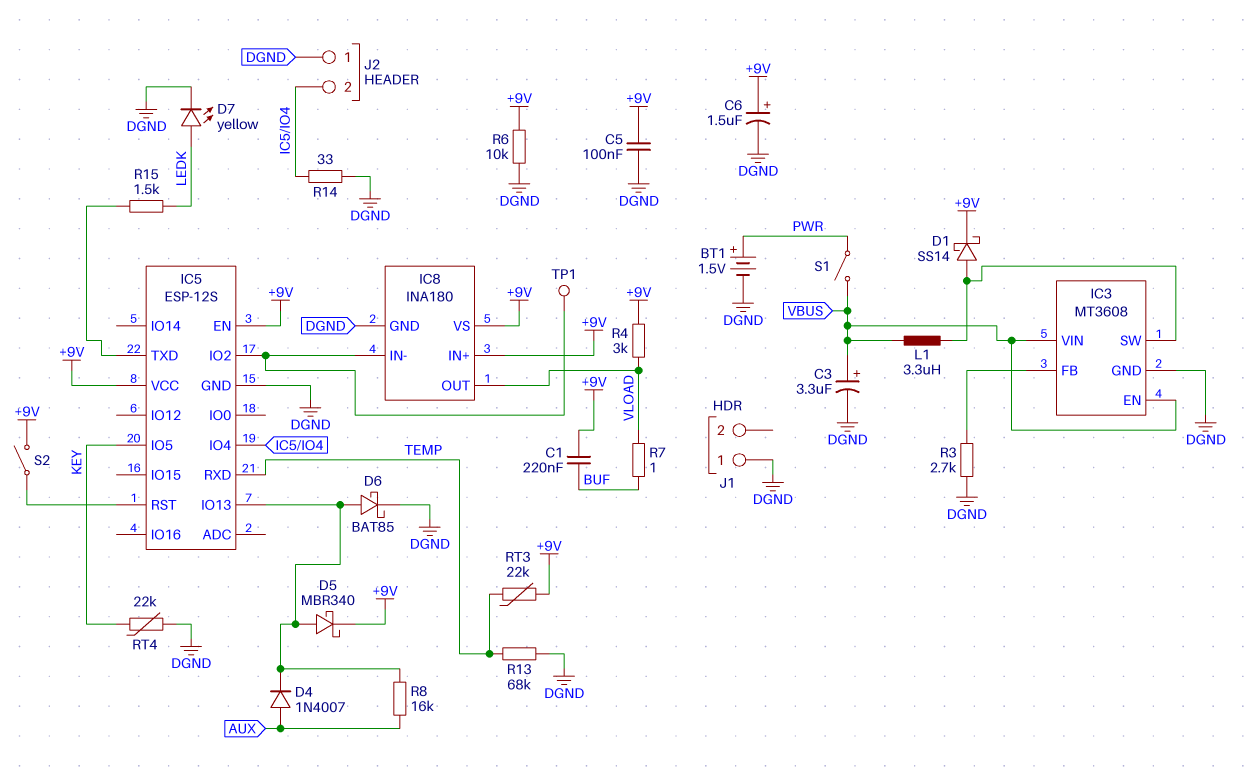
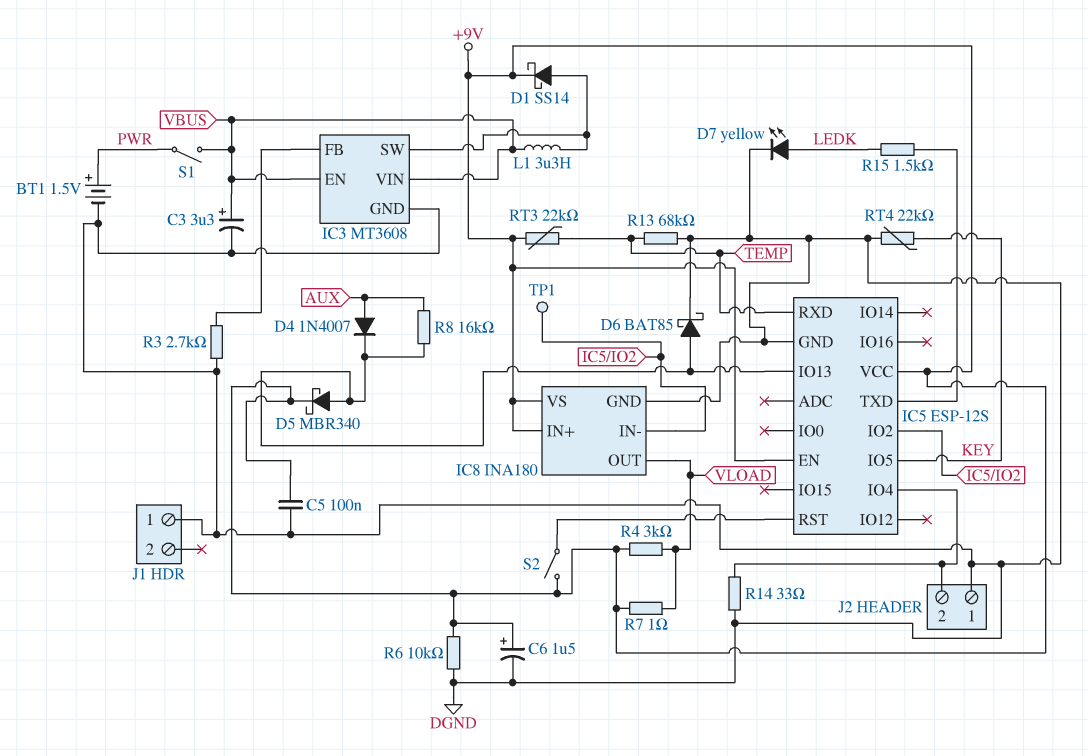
C1: 220nF (+9V, BUF) -> none
R7: 1 (BUF, VLOAD) -> 1 (+9V, VLOAD)

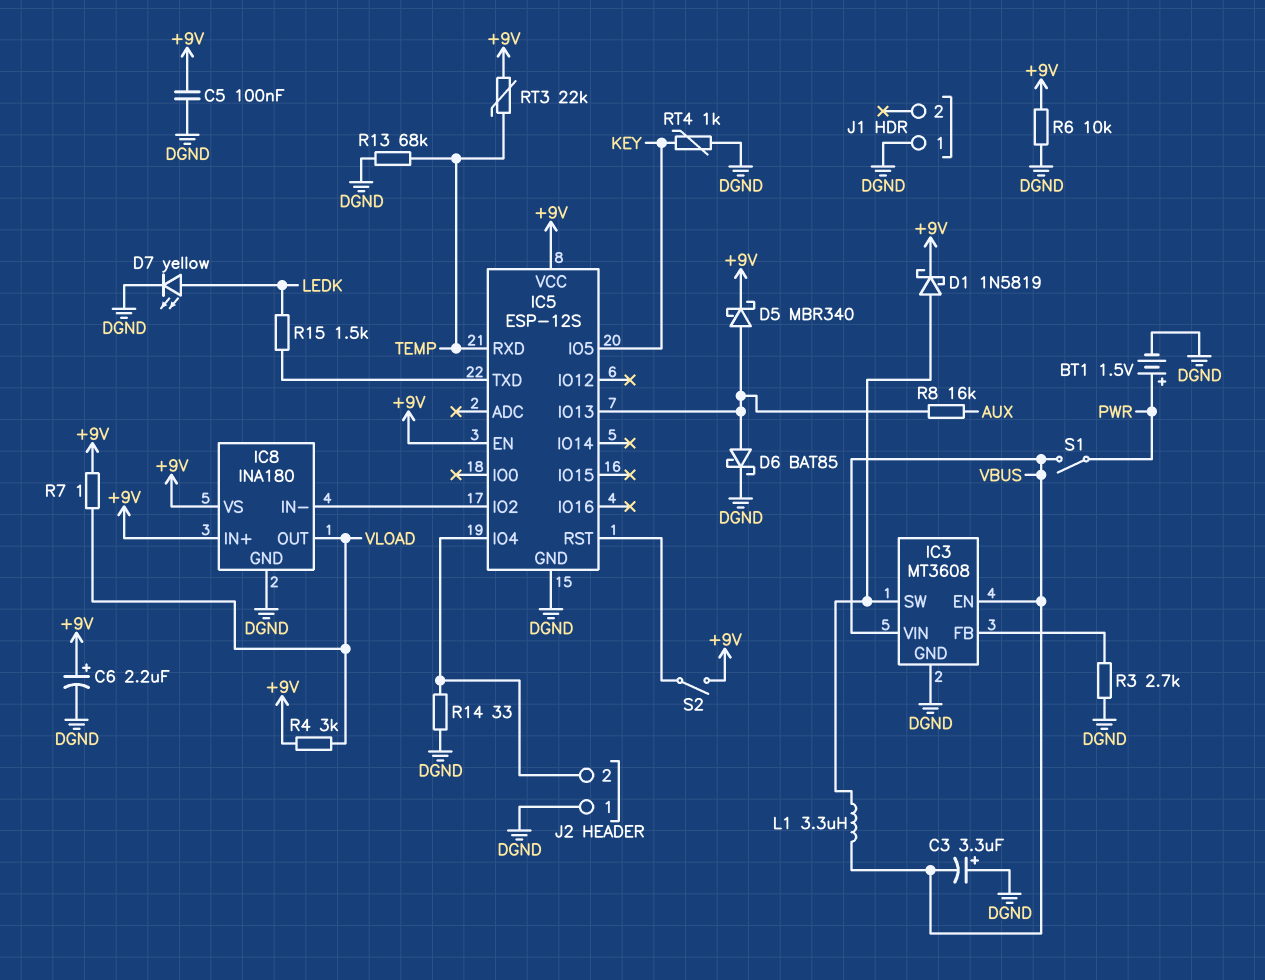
C3: 3.3uF (plus VBUS, minus DGND) -> 3.3uF (plus DGND, minus VBUS)
C6: 1.5uF (plus +9V, minus DGND) -> 2.2uF (plus +9V, minus DGND)
D1: schottky SS14 (A IC3/SW, K +9V) -> schottky 1N5819 (A IC3/SW, K +9V)
D4: diode 1N4007 (A AUX, K IC5/IO13) -> none
RT4: 22k (DGND, KEY) -> 1k (DGND, KEY)
TP1: test point (IC5/IO2) -> none

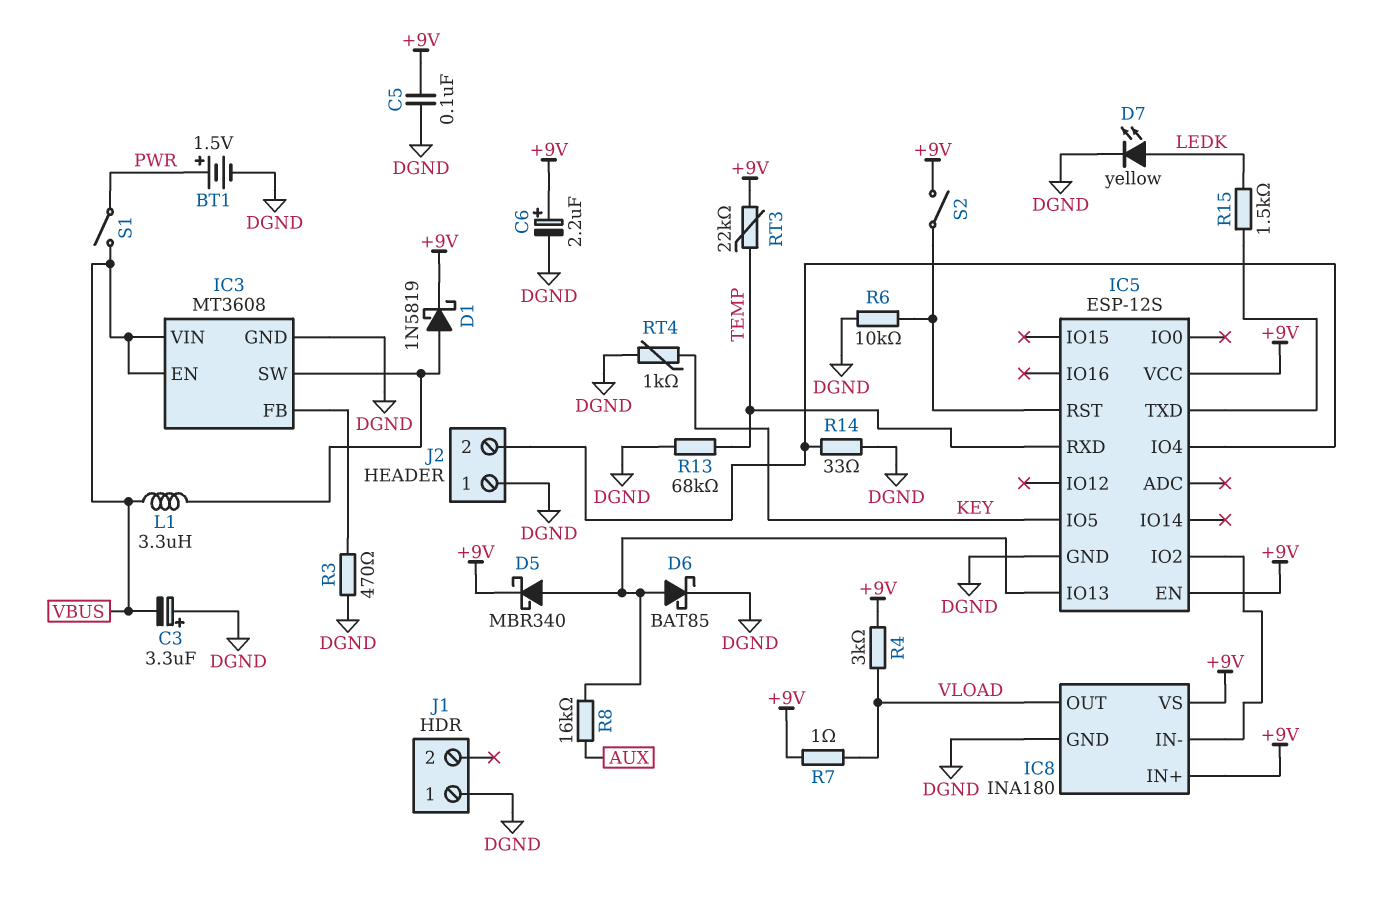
R3: 2.7k (DGND, IC3/FB) -> 470 (DGND, IC3/FB)
R6: 10k (+9V, DGND) -> 10k (DGND, IC5/RST)

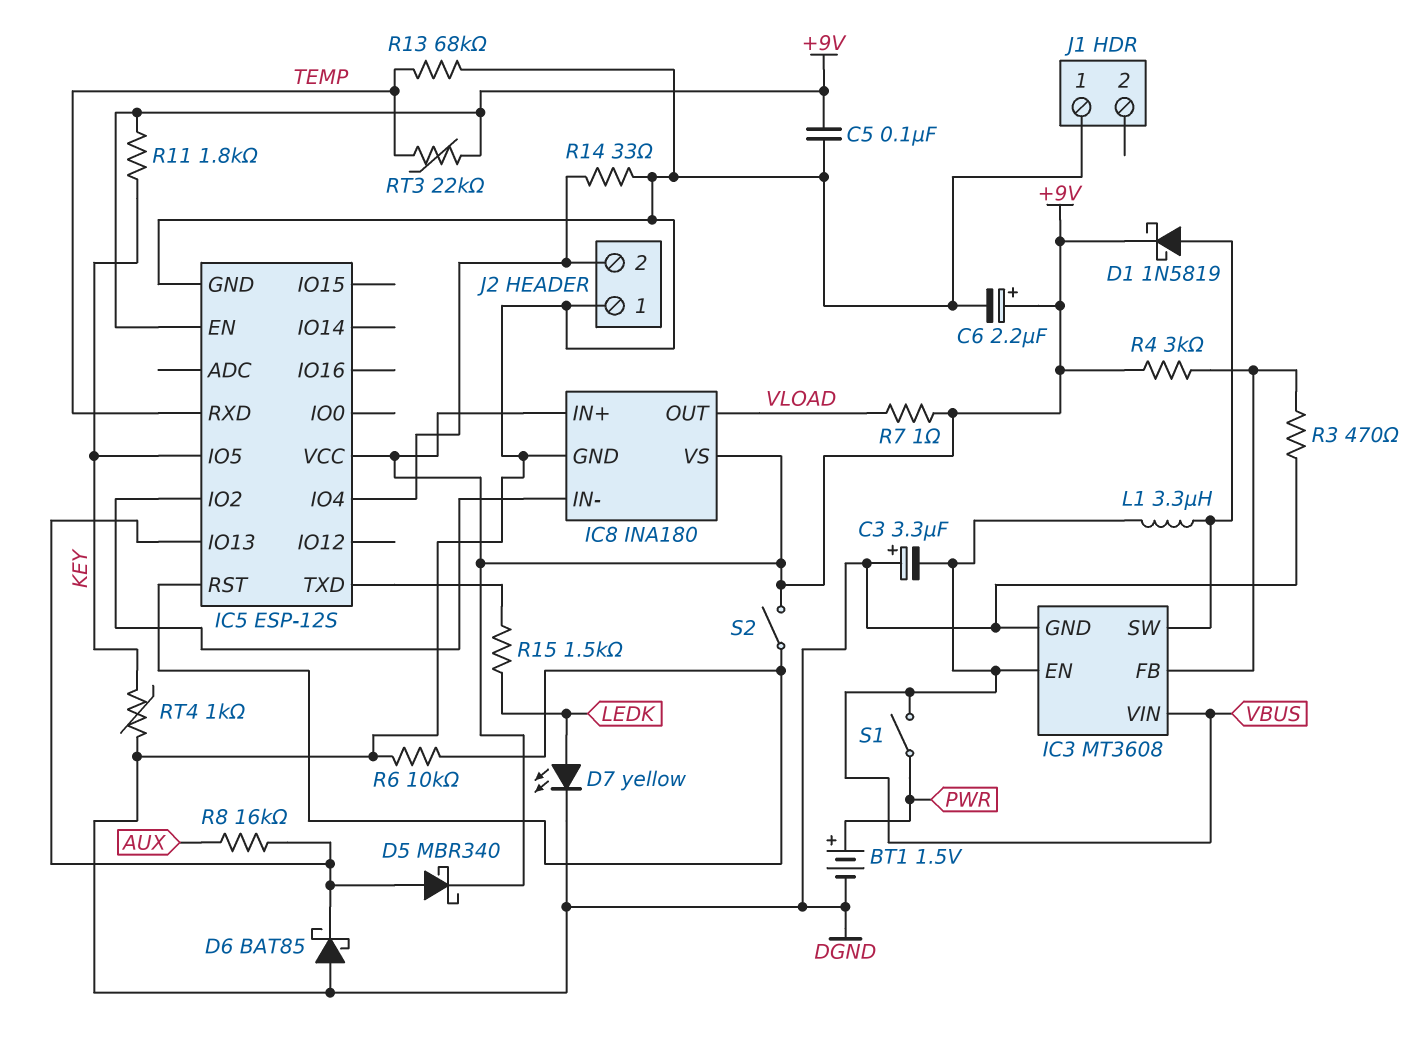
D6: schottky BAT85 (A IC5/IO13, K DGND) -> schottky BAT85 (A DGND, K IC5/IO13)
R4: 3k (+9V, VLOAD) -> 3k (+9V, IC3/FB)
R11: none -> 1.8k (+9V, KEY)

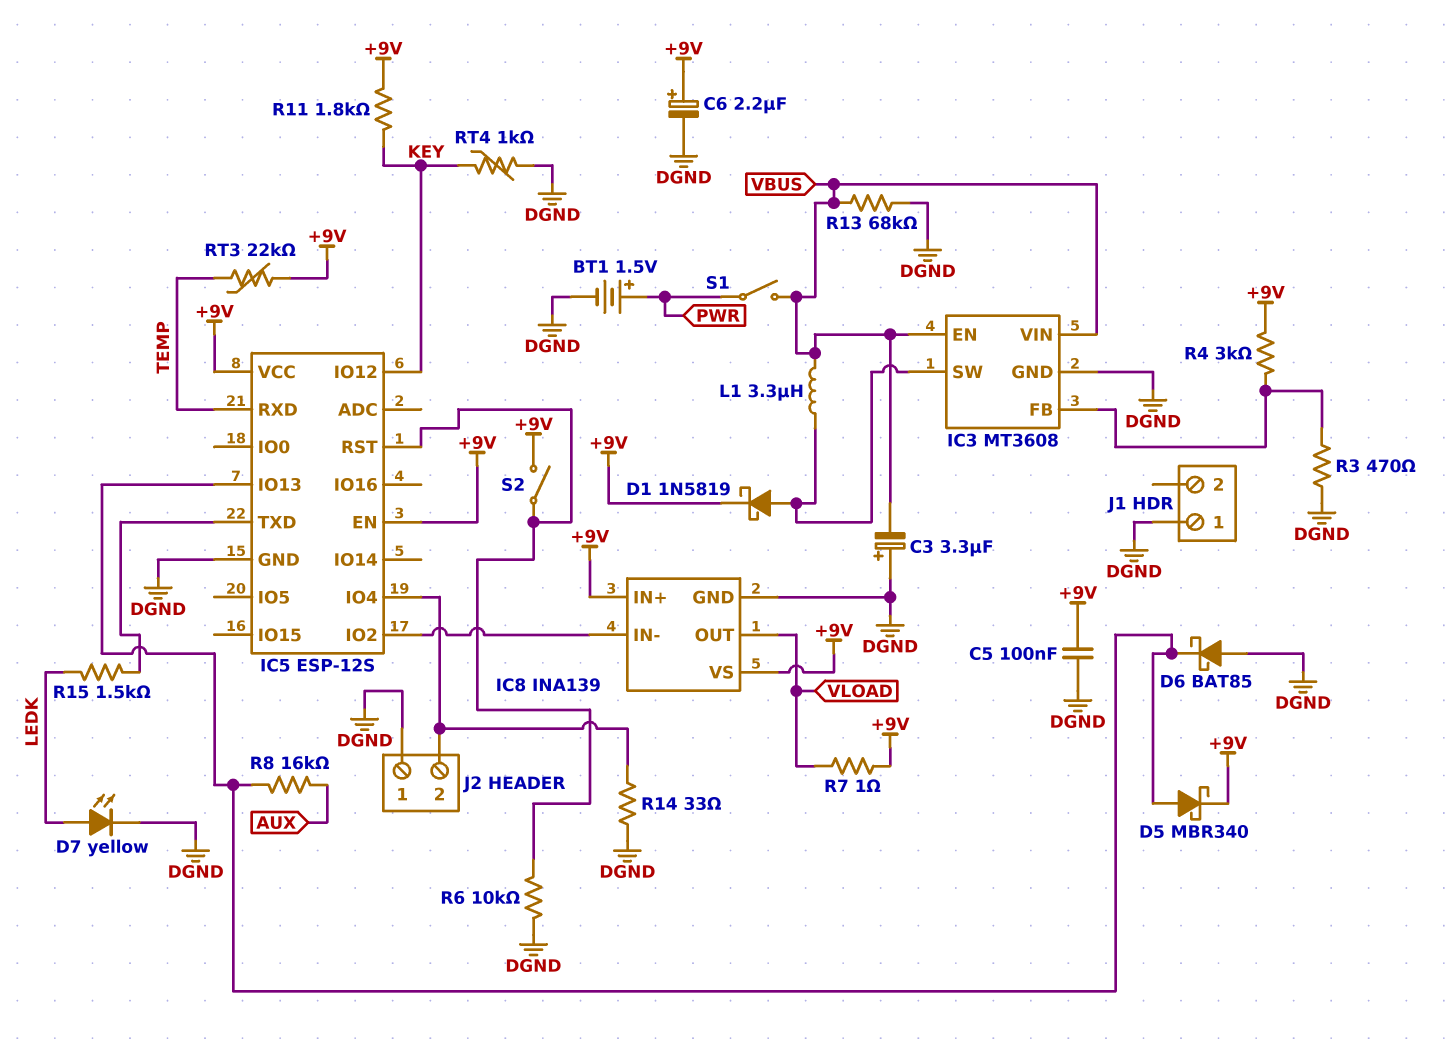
IC5 pin IO5: KEY -> none
IC5 pin IO12: none -> KEY
IC8: INA180 -> INA139
R13: 68k (DGND, TEMP) -> 68k (DGND, VBUS)

